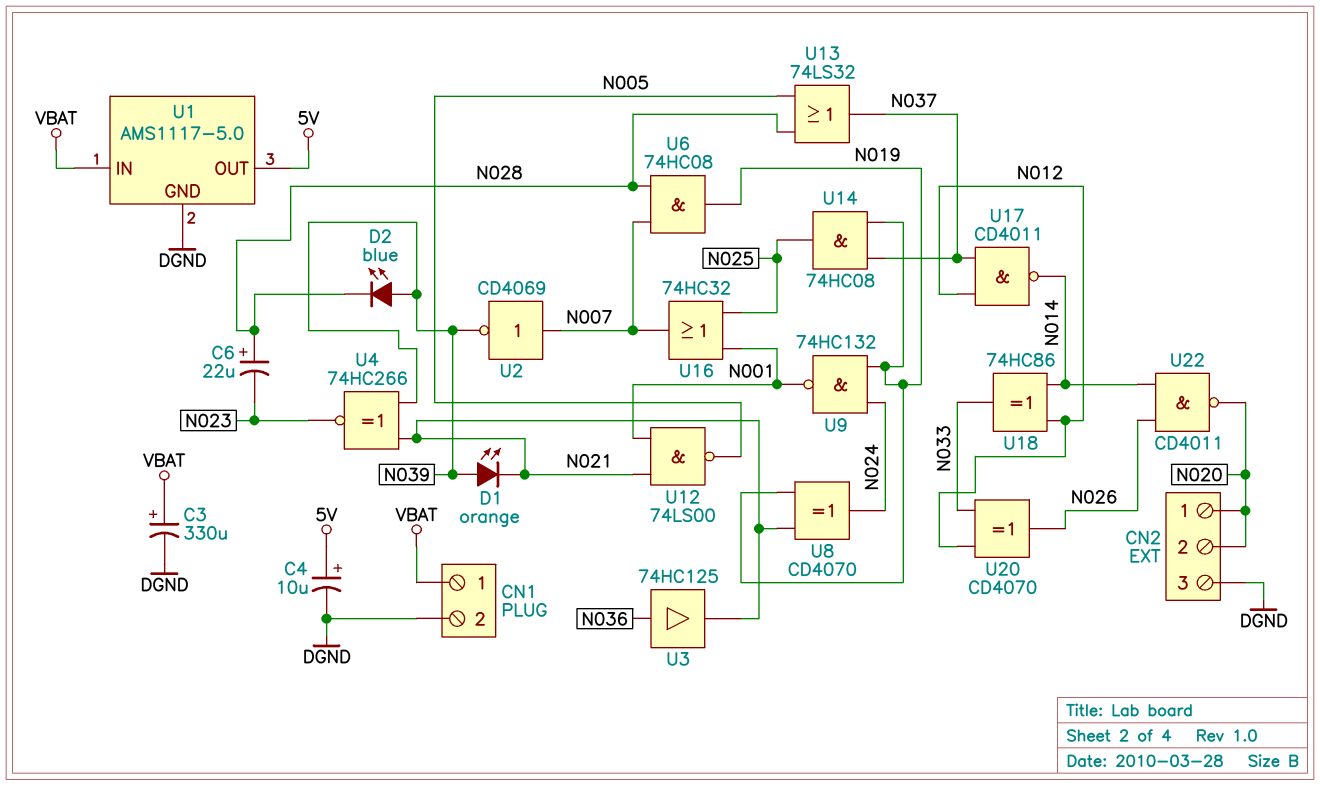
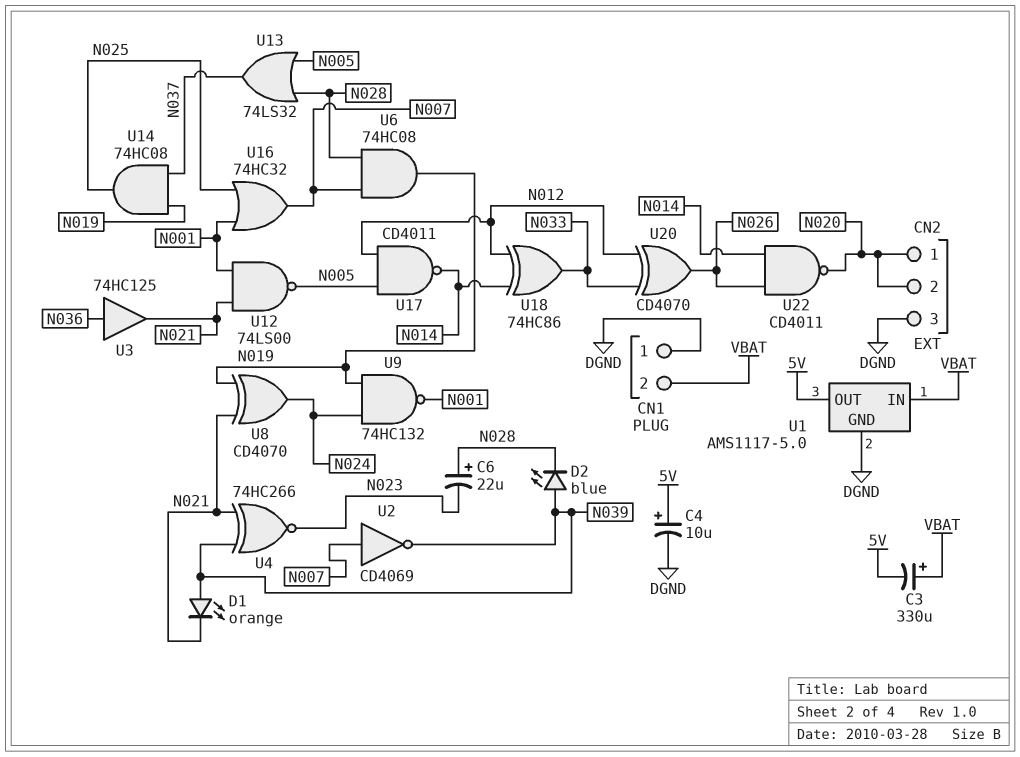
C3: 330uF (plus VBAT, minus DGND) -> 330uF (plus VBAT, minus 5V)
CN1 pin 1: VBAT -> DGND
CN1 pin 2: DGND -> VBAT
U17: NAND CD4011 (in N012, in N037, out N014) -> NAND CD4011 (in N005, in N012, out N014)

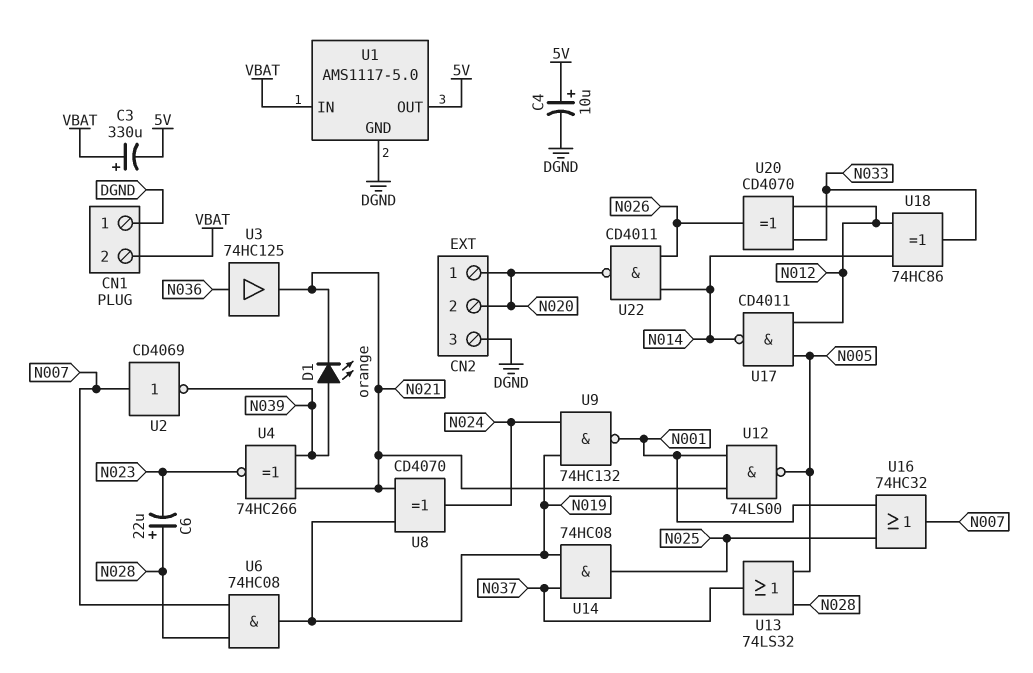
D2: LED blue (A N039, K N028) -> none

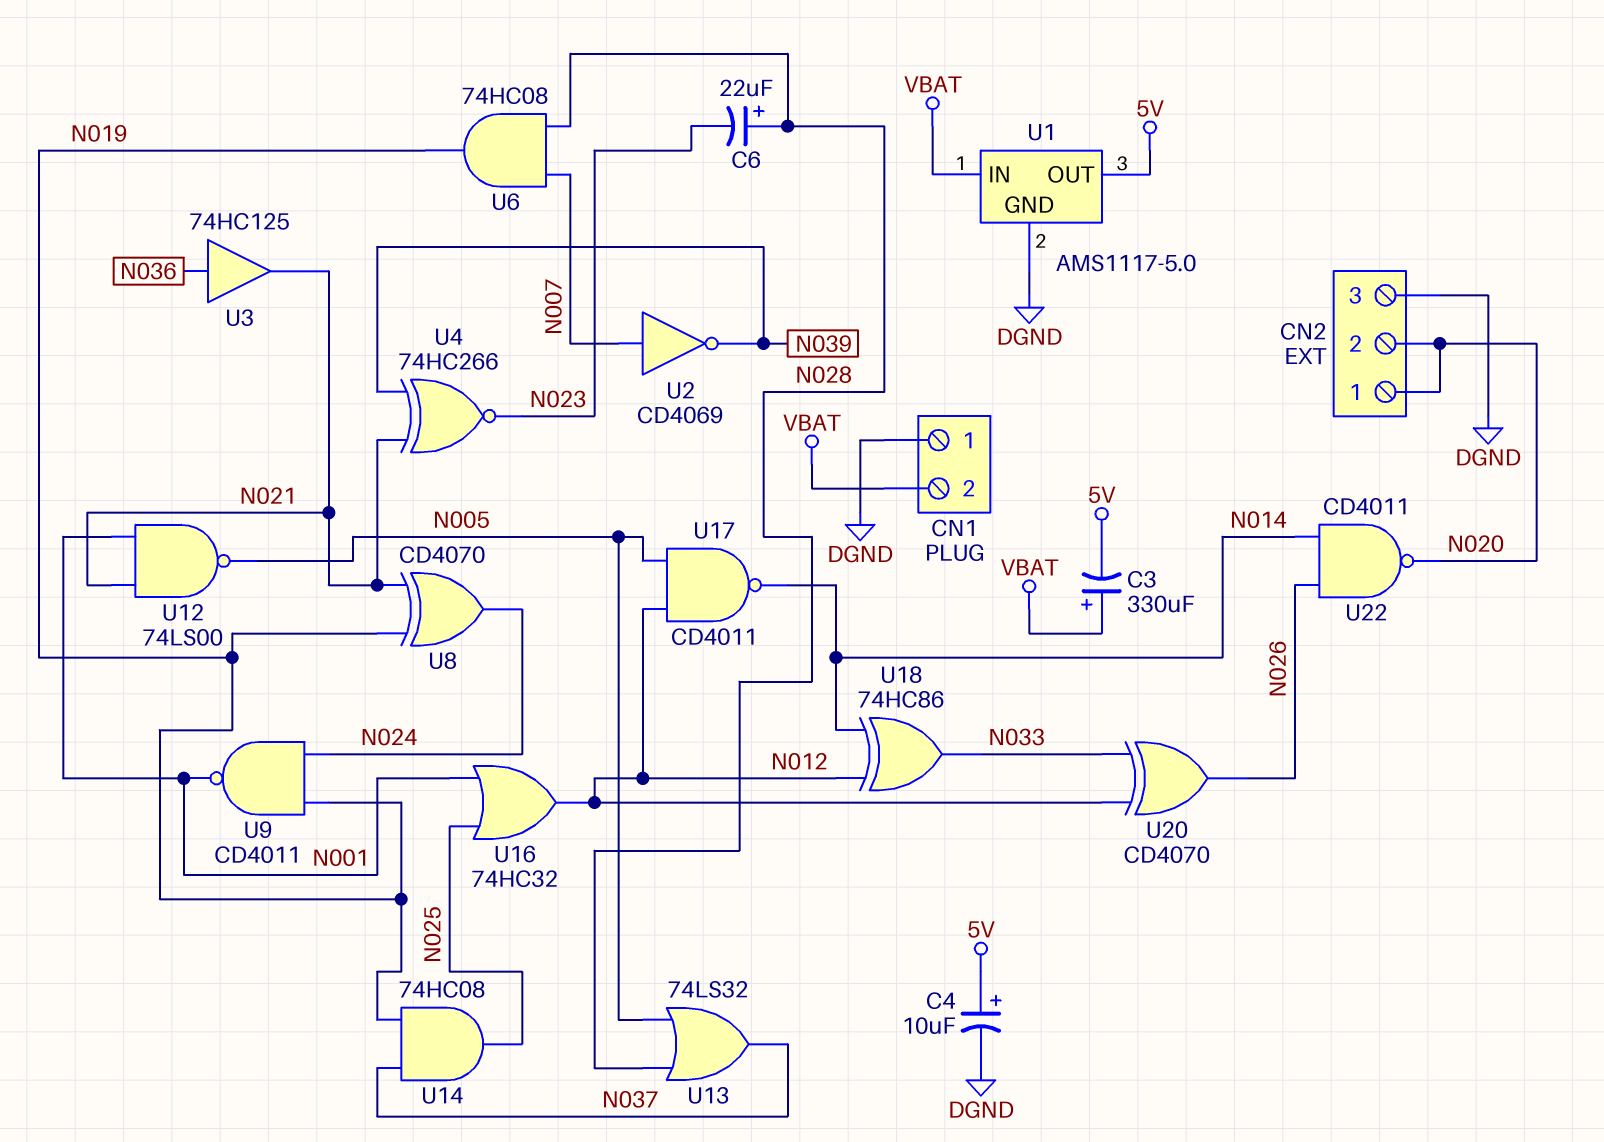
D1: LED orange (A N039, K N021) -> none
U9: NAND 74HC132 (in N019, in N024, out N001) -> NAND CD4011 (in N019, in N024, out N001)
U16: OR 74HC32 (in N001, in N025, out N007) -> OR 74HC32 (in N001, in N025, out N012)

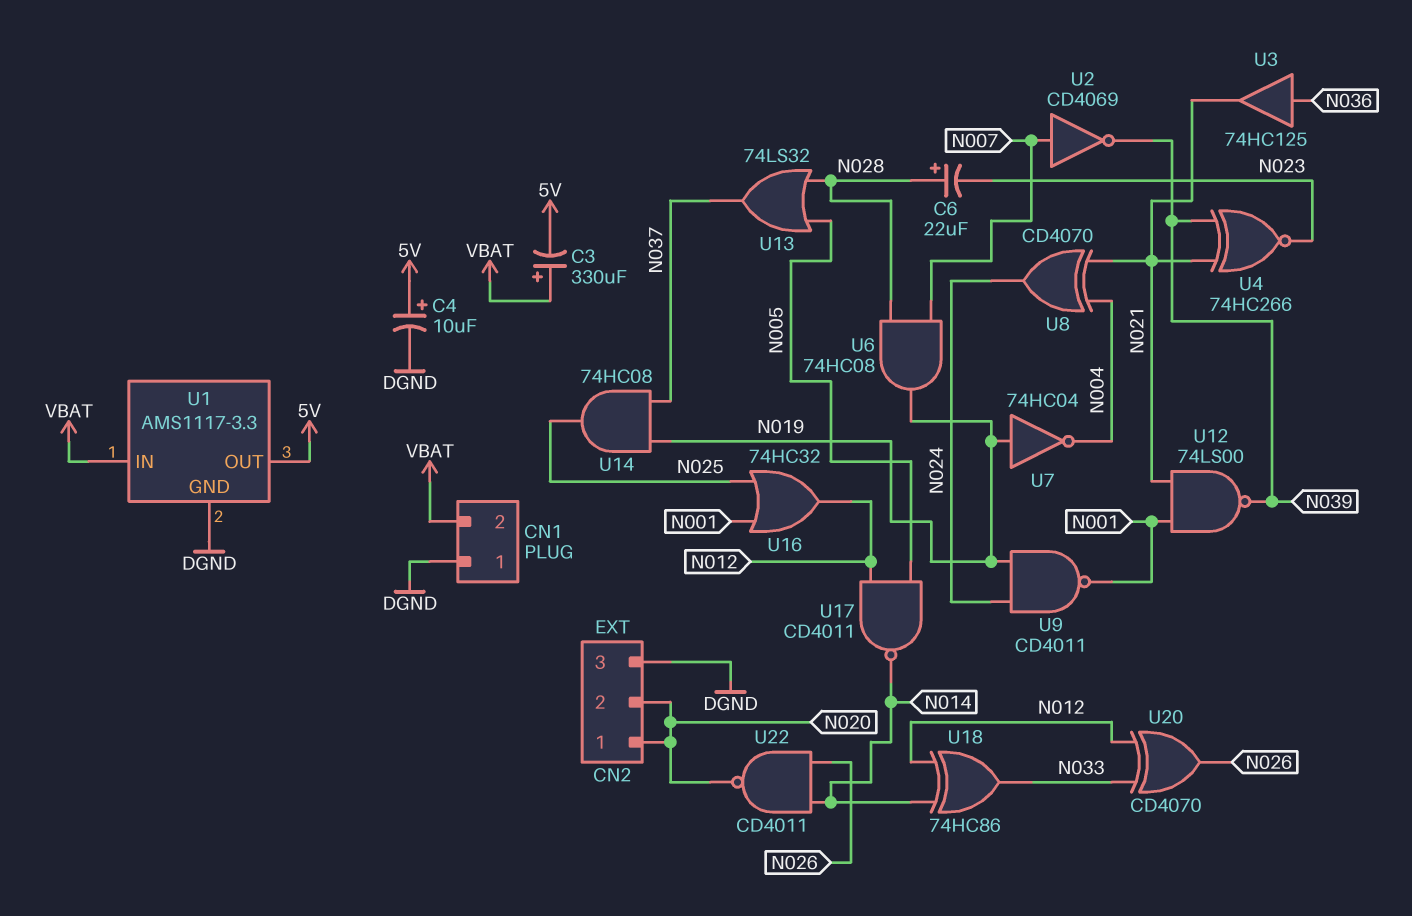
U1: AMS1117-5.0 -> AMS1117-3.3
U7: none -> NOT 74HC04 (in N019, out N004)
U8: XOR CD4070 (in N019, in N021, out N024) -> XOR CD4070 (in N004, in N021, out N024)
U12: NAND 74LS00 (in N001, in N021, out N005) -> NAND 74LS00 (in N001, in N021, out N039)

